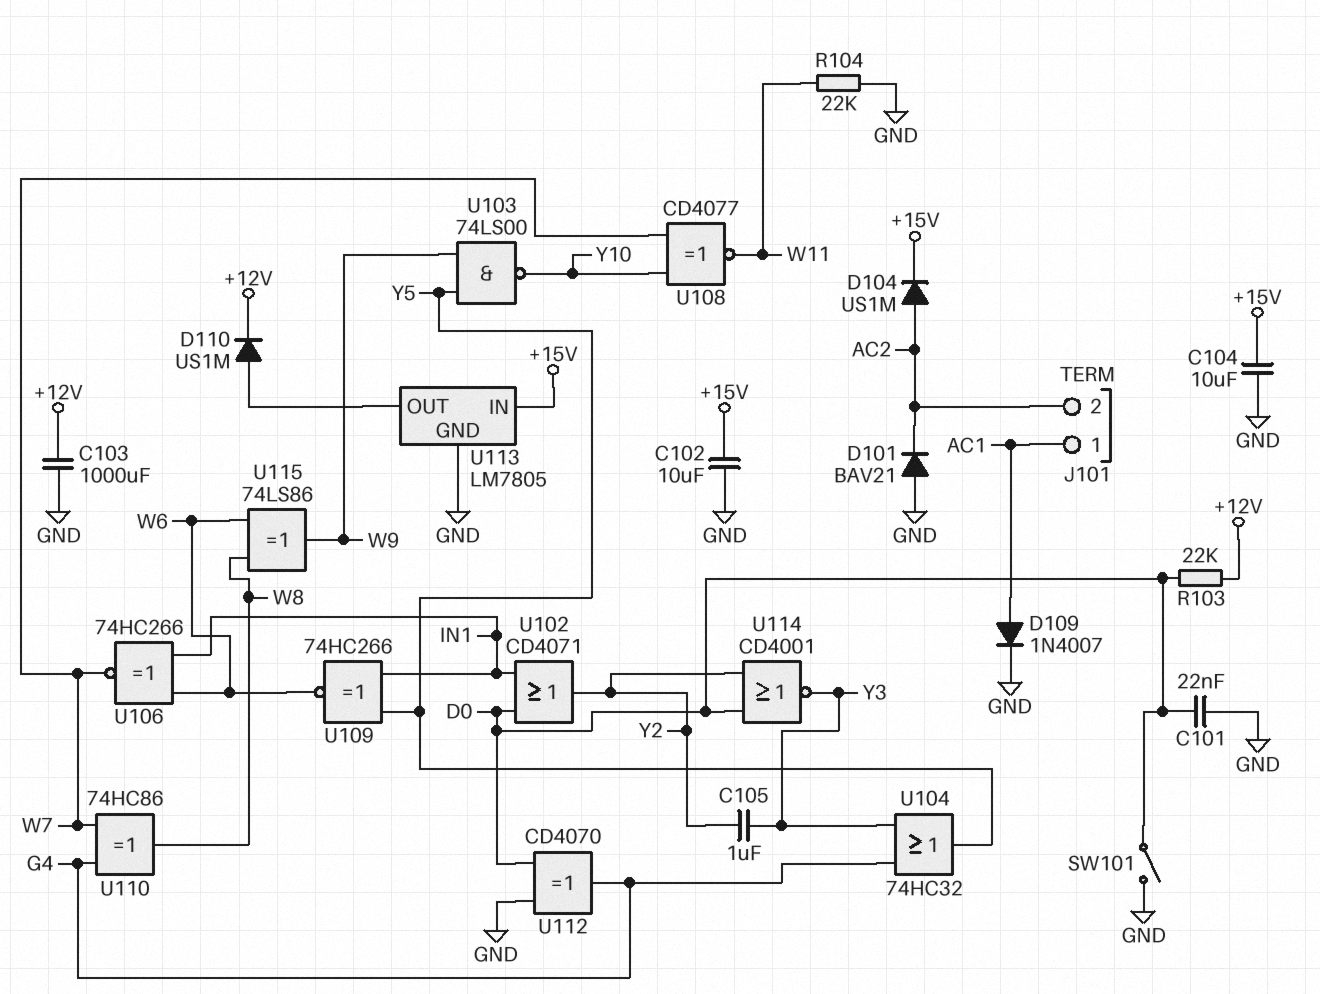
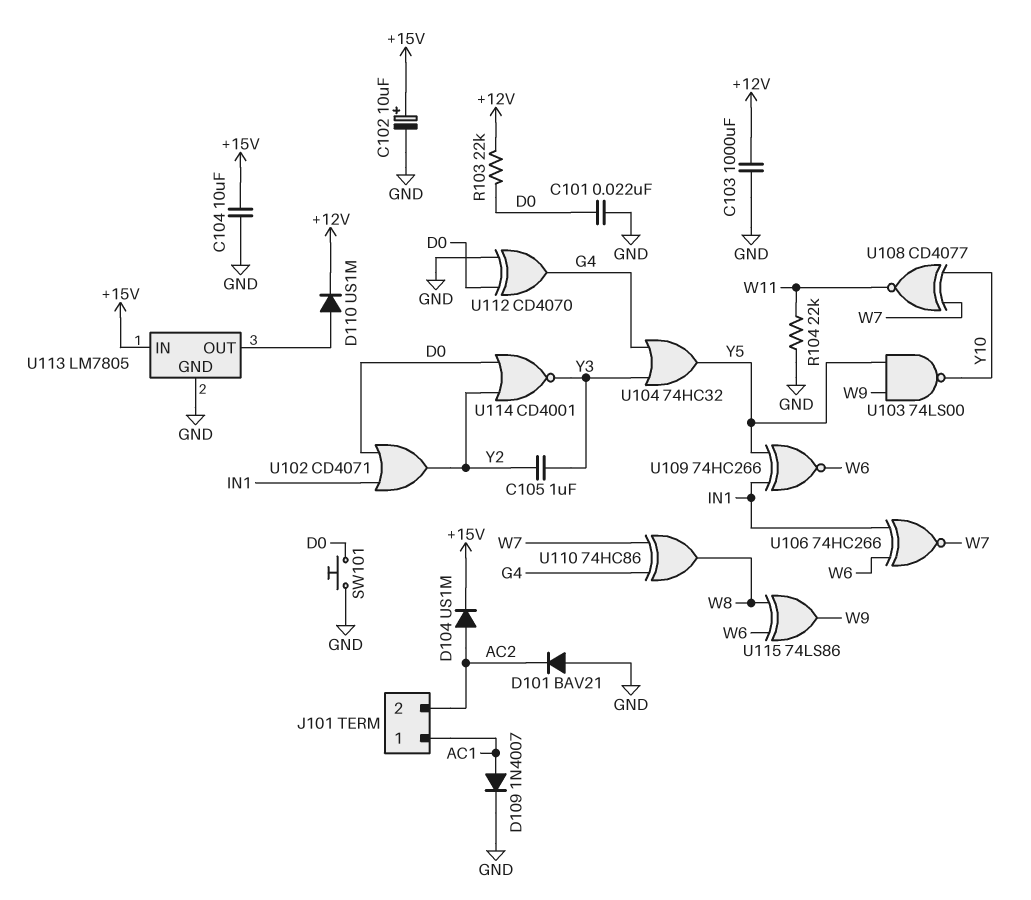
C102: 10uF (+15V, GND) -> 10uF (plus +15V, minus GND)
SW101: switch (D0, GND) -> button (D0, GND)

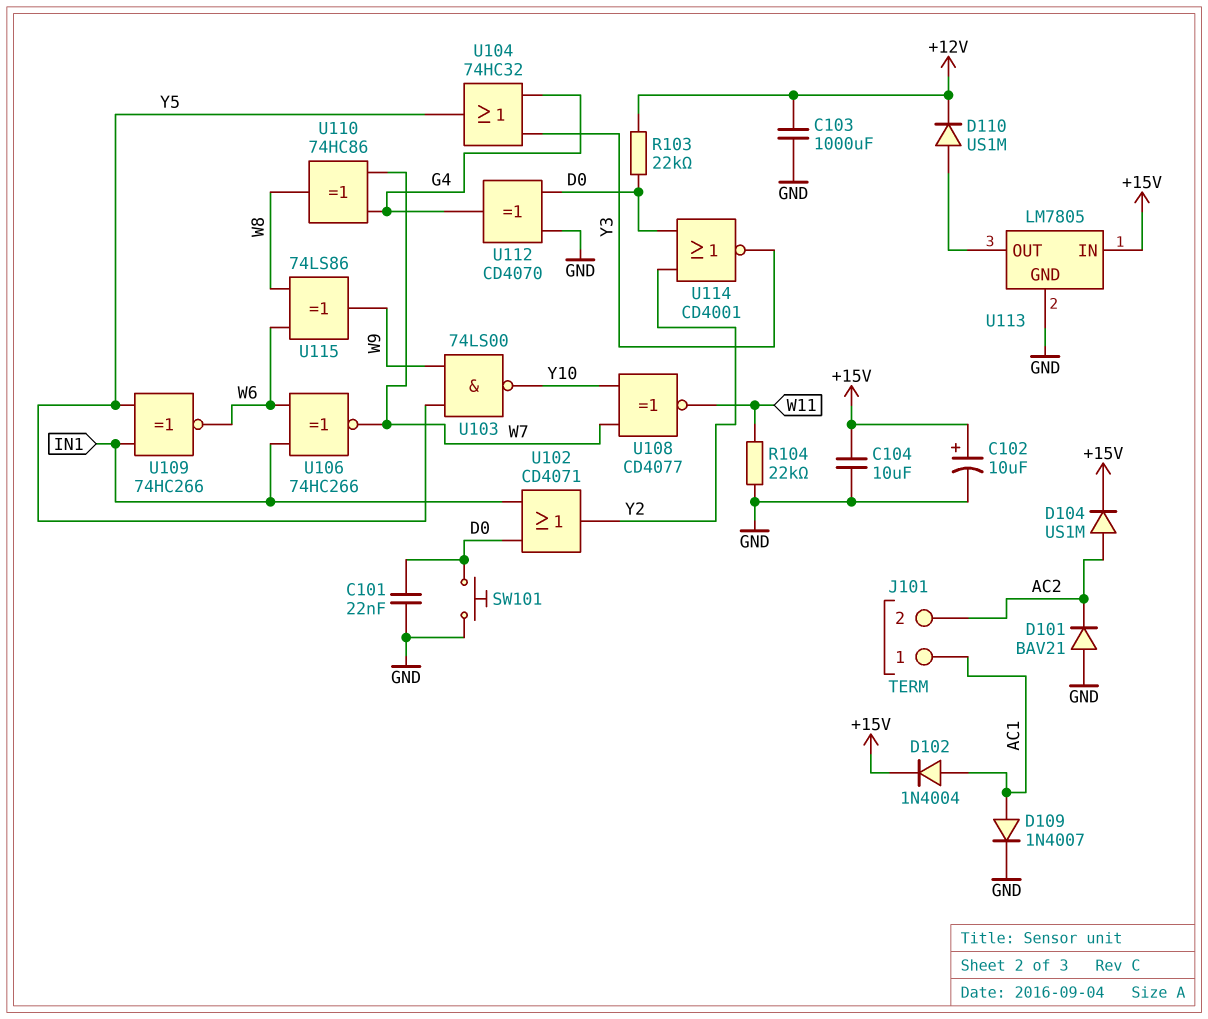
C105: 1uF (Y2, Y3) -> none
D102: none -> diode 1N4004 (A AC1, K +15V)

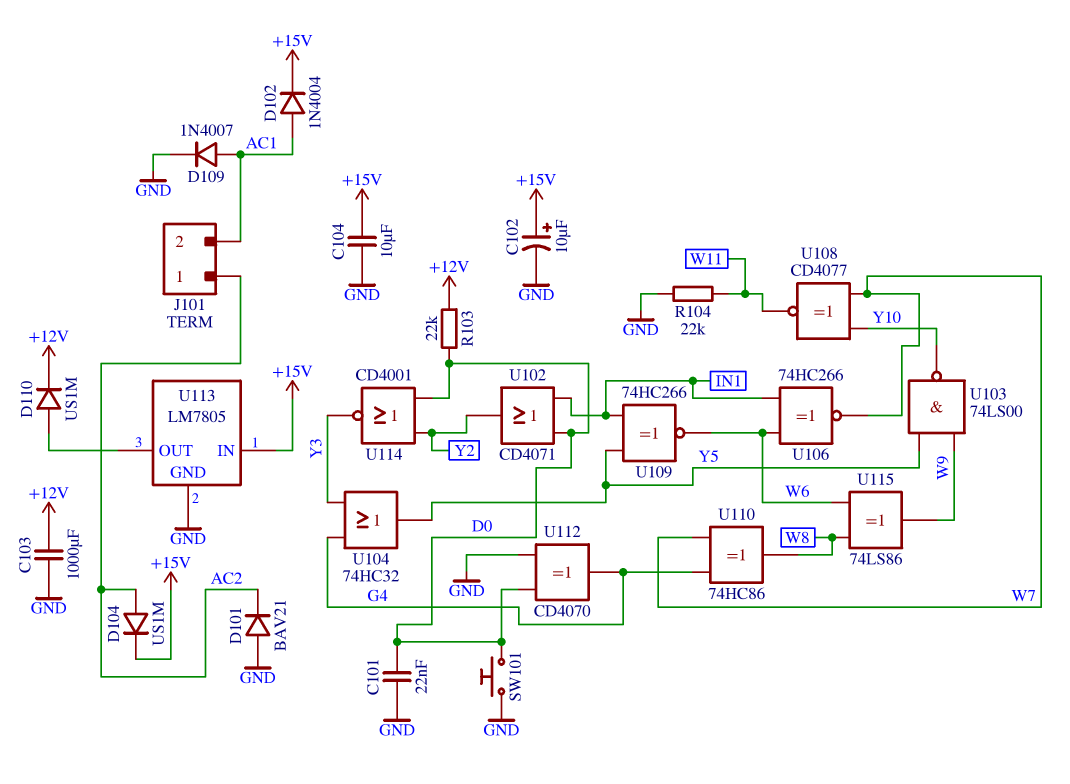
J101 pin 1: AC1 -> AC2
J101 pin 2: AC2 -> AC1

